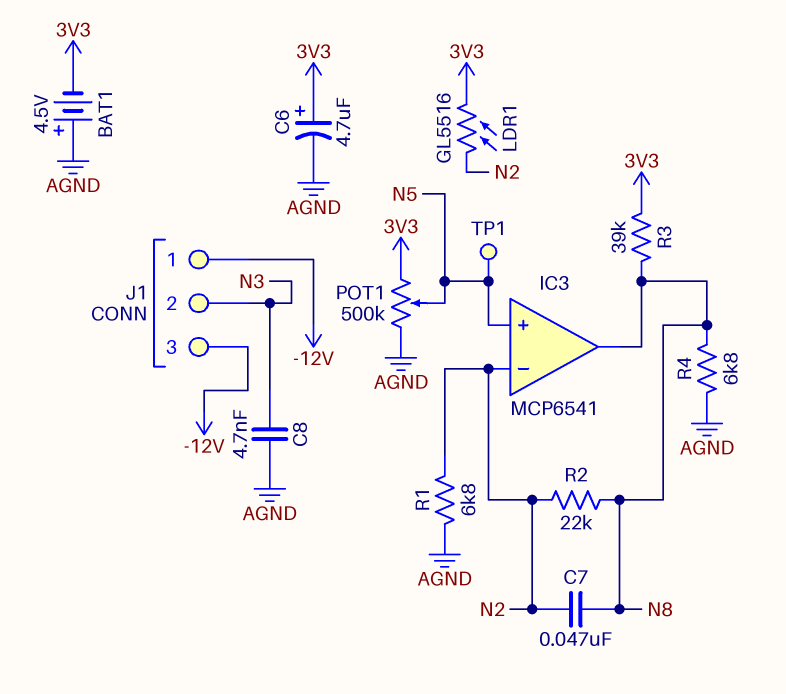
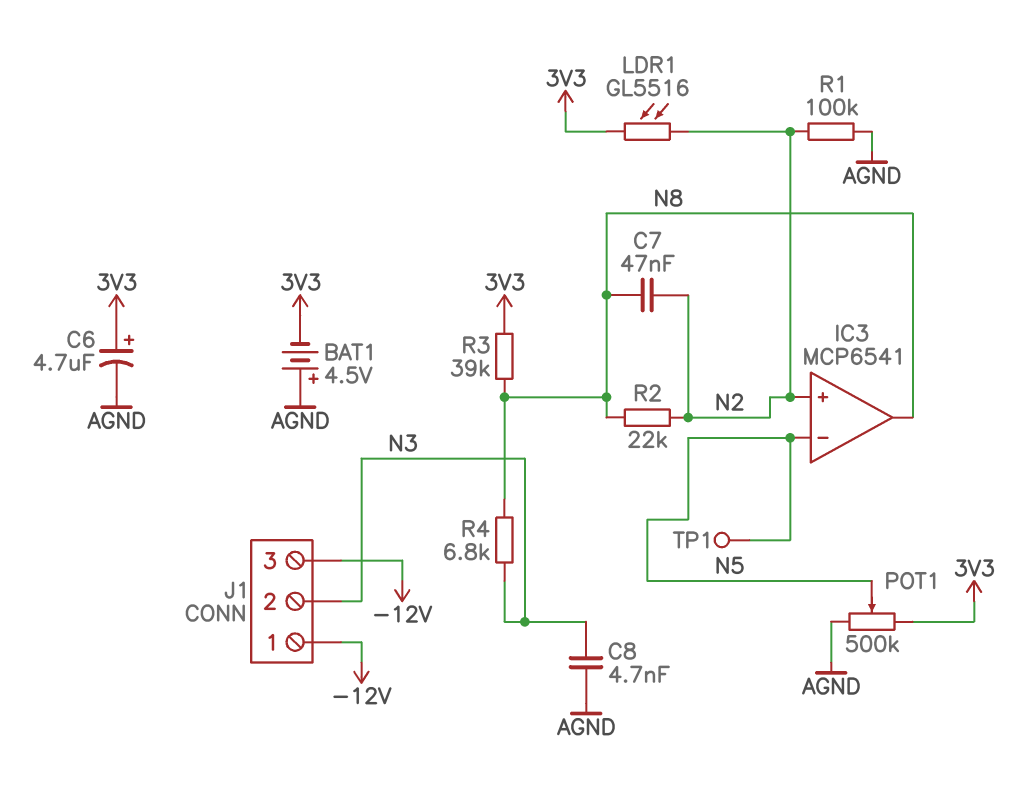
IC3 pin in+: N5 -> N2
IC3 pin in-: N2 -> N5
R1: 6.8k (AGND, N2) -> 100k (AGND, N2)
R4: 6.8k (AGND, N8) -> 6.8k (N3, N8)

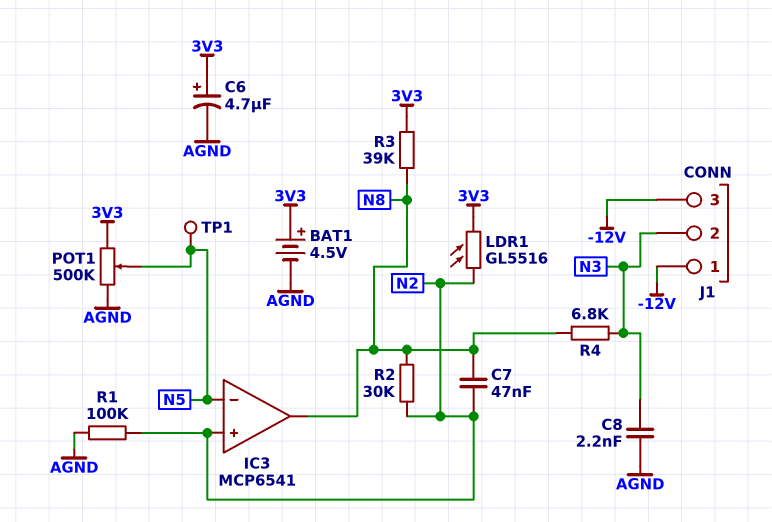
BAT1: 4.5V (plus AGND, minus 3V3) -> 4.5V (plus 3V3, minus AGND)
C8: 4.7nF (AGND, N3) -> 2.2nF (AGND, N3)
R2: 22k (N2, N8) -> 30k (N2, N8)

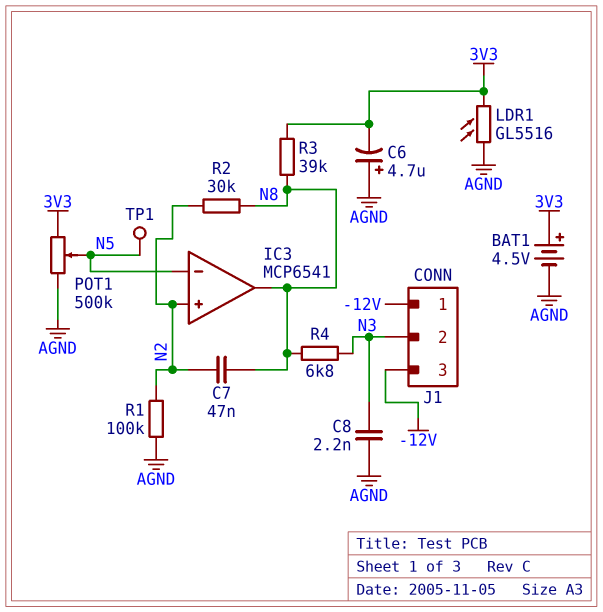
C6: 4.7uF (plus 3V3, minus AGND) -> 4.7uF (plus AGND, minus 3V3)
LDR1: GL5516 (3V3, N2) -> GL5516 (3V3, AGND)

